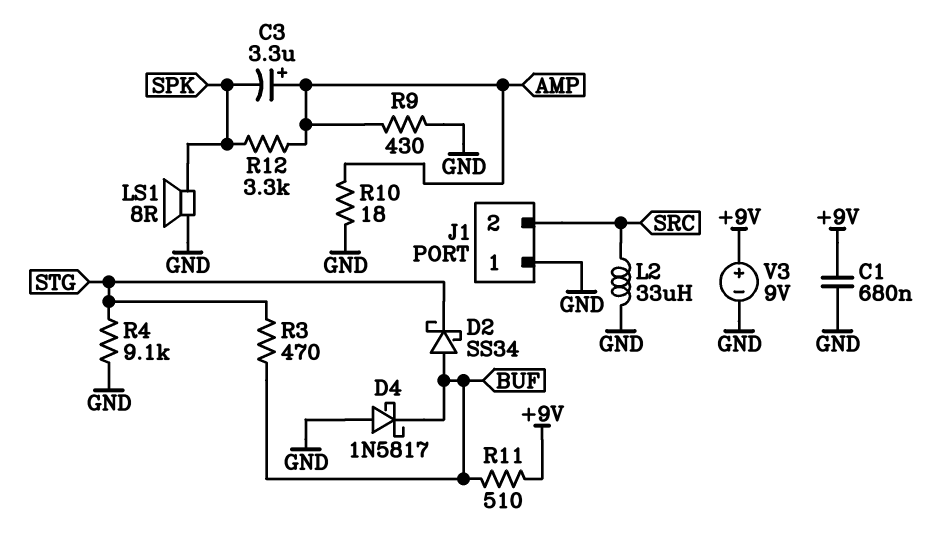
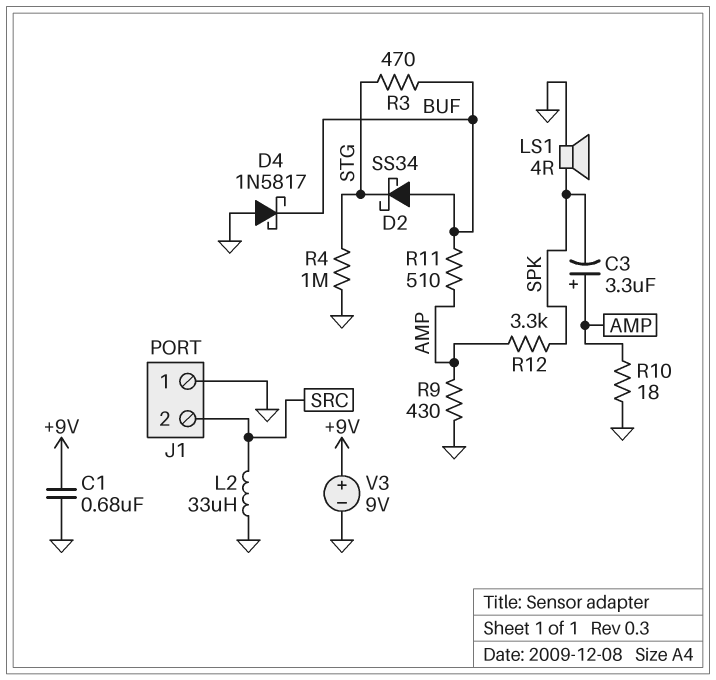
LS1: speaker 8R (GND, SPK) -> speaker 4R (GND, SPK)
R4: 9.1k (GND, STG) -> 1M (GND, STG)
R11: 510 (+9V, BUF) -> 510 (AMP, BUF)

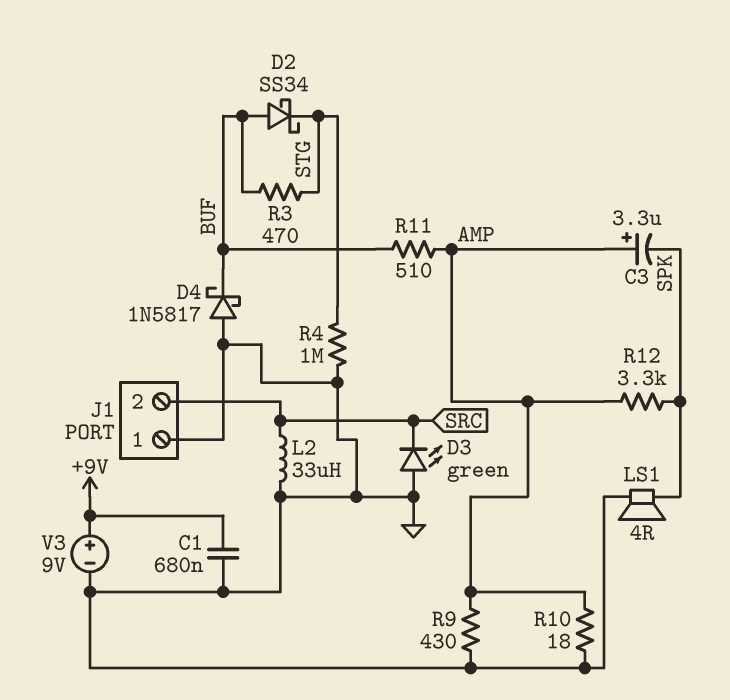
D3: none -> LED green (A GND, K SRC)

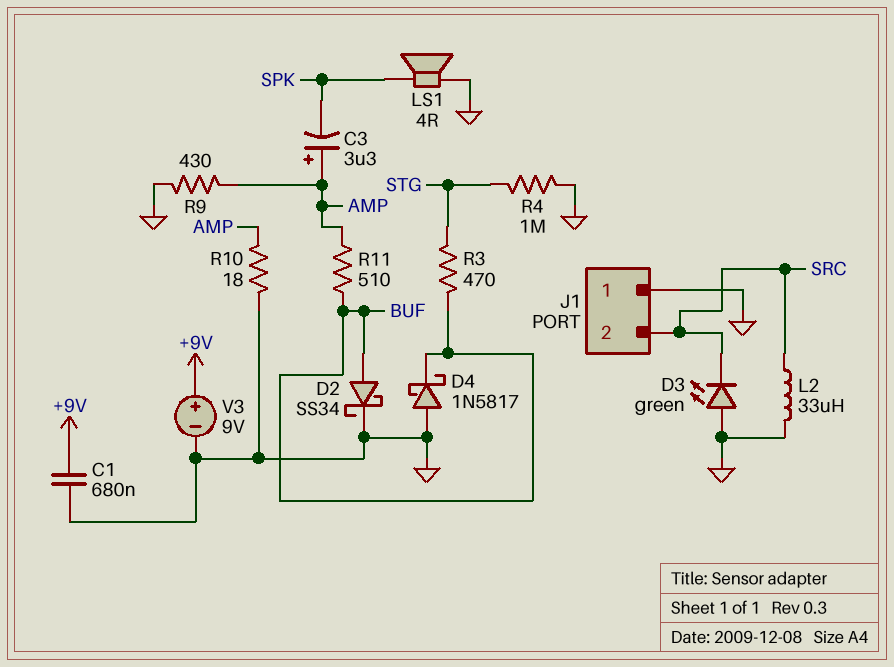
D2: schottky SS34 (A BUF, K STG) -> schottky SS34 (A BUF, K GND)
R12: 3.3k (AMP, SPK) -> none

